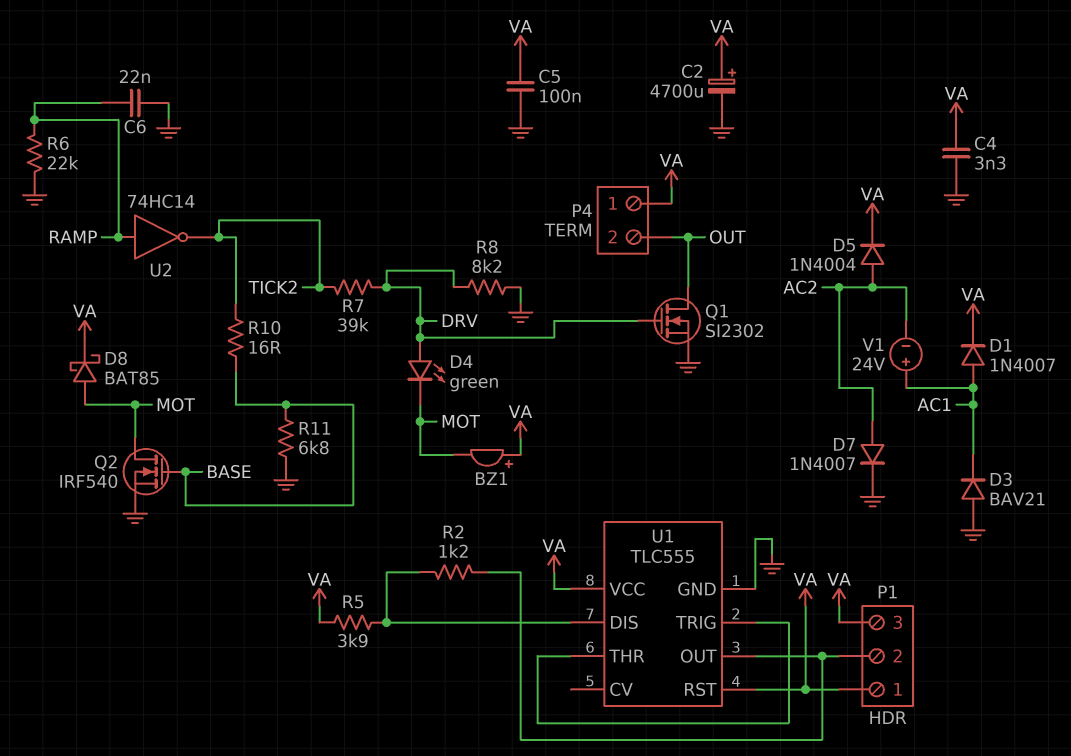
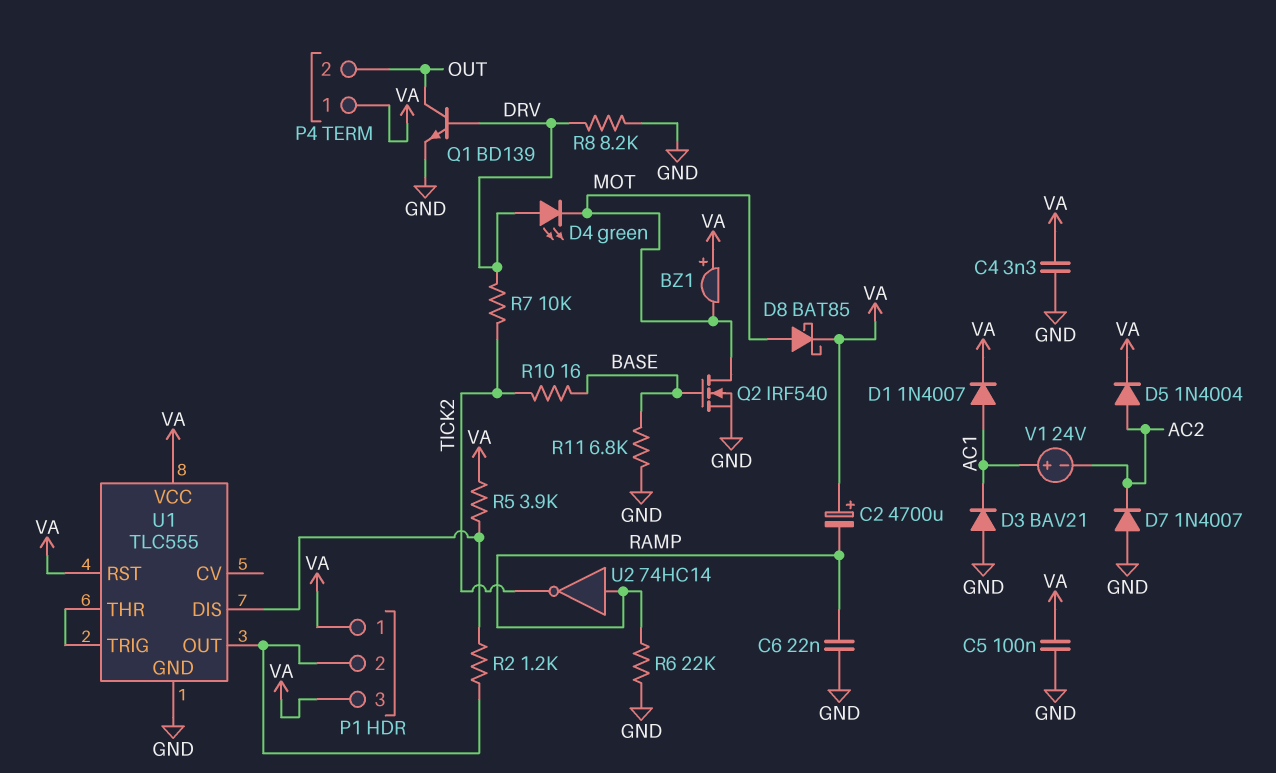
C2: 4700uF (plus VA, minus GND) -> 4700uF (plus VA, minus RAMP)
D7: diode 1N4007 (A AC2, K GND) -> diode 1N4007 (A GND, K AC2)
Q1: NMOS SI2302 (G DRV, D OUT, S GND) -> NPN BD139 (B DRV, C OUT, E GND)
R7: 39k (DRV, TICK2) -> 10k (DRV, TICK2)

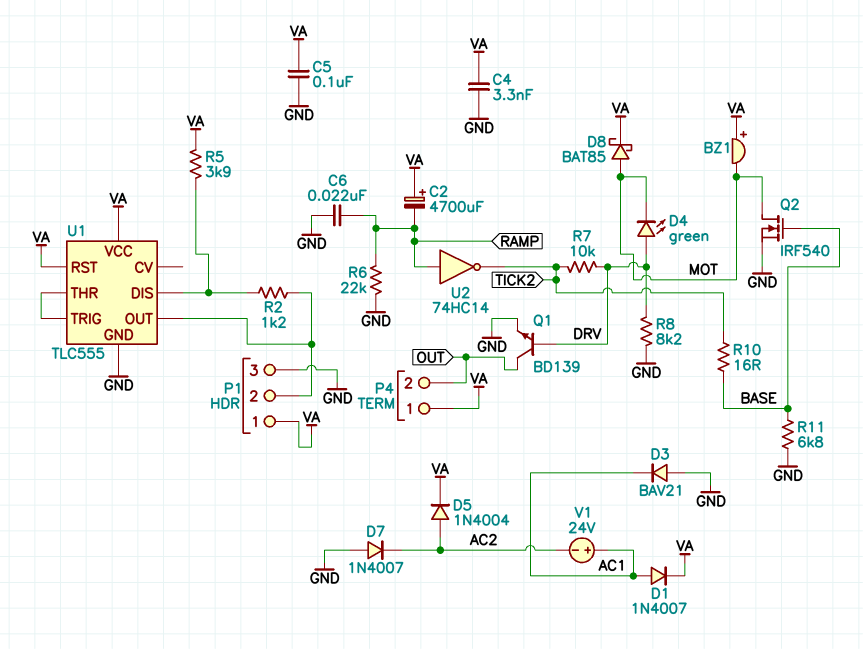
P1 pin 3: VA -> GND

